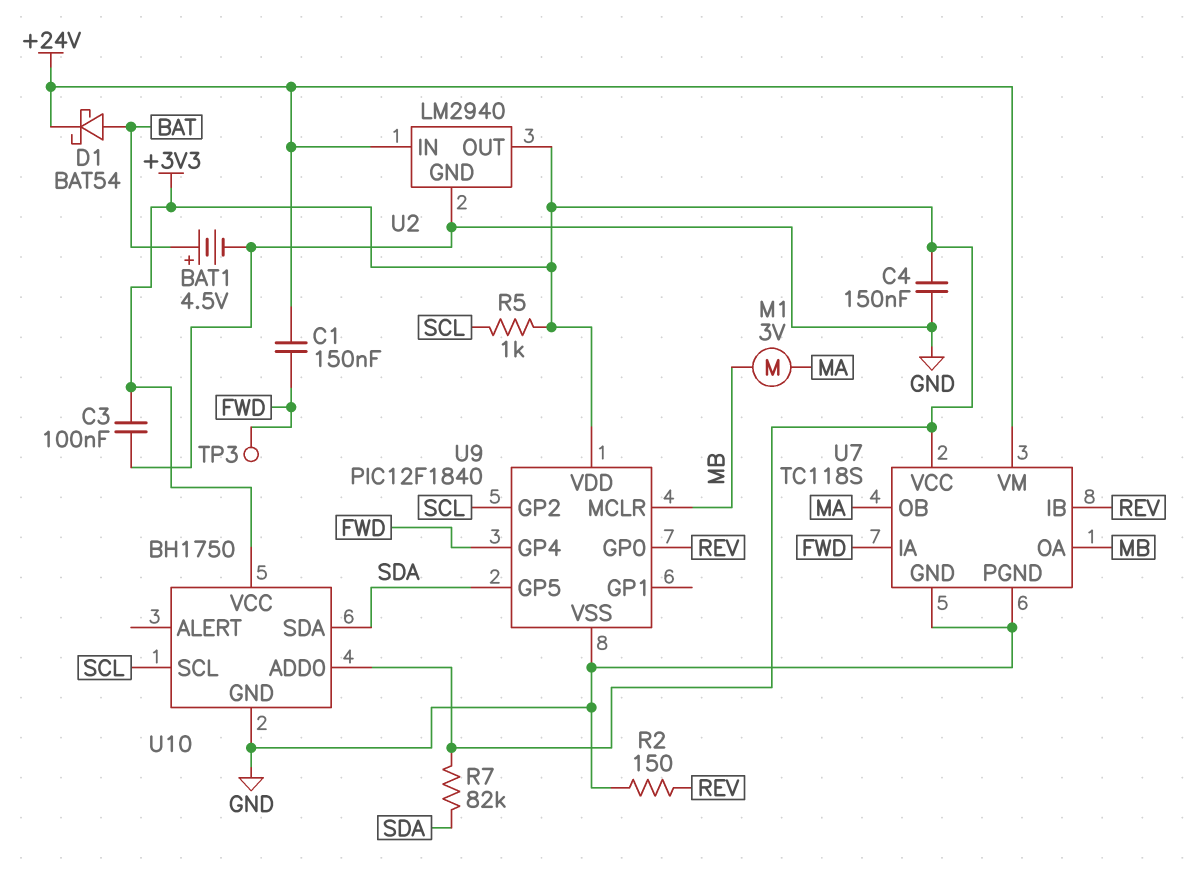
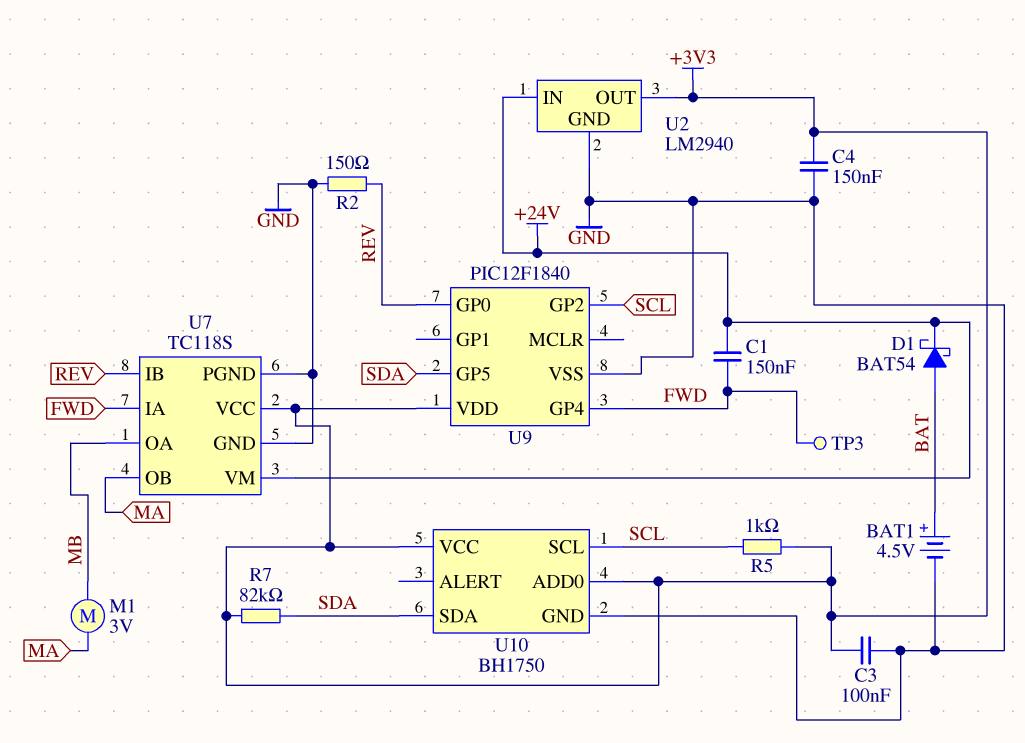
U9 pin MCLR: MB -> none

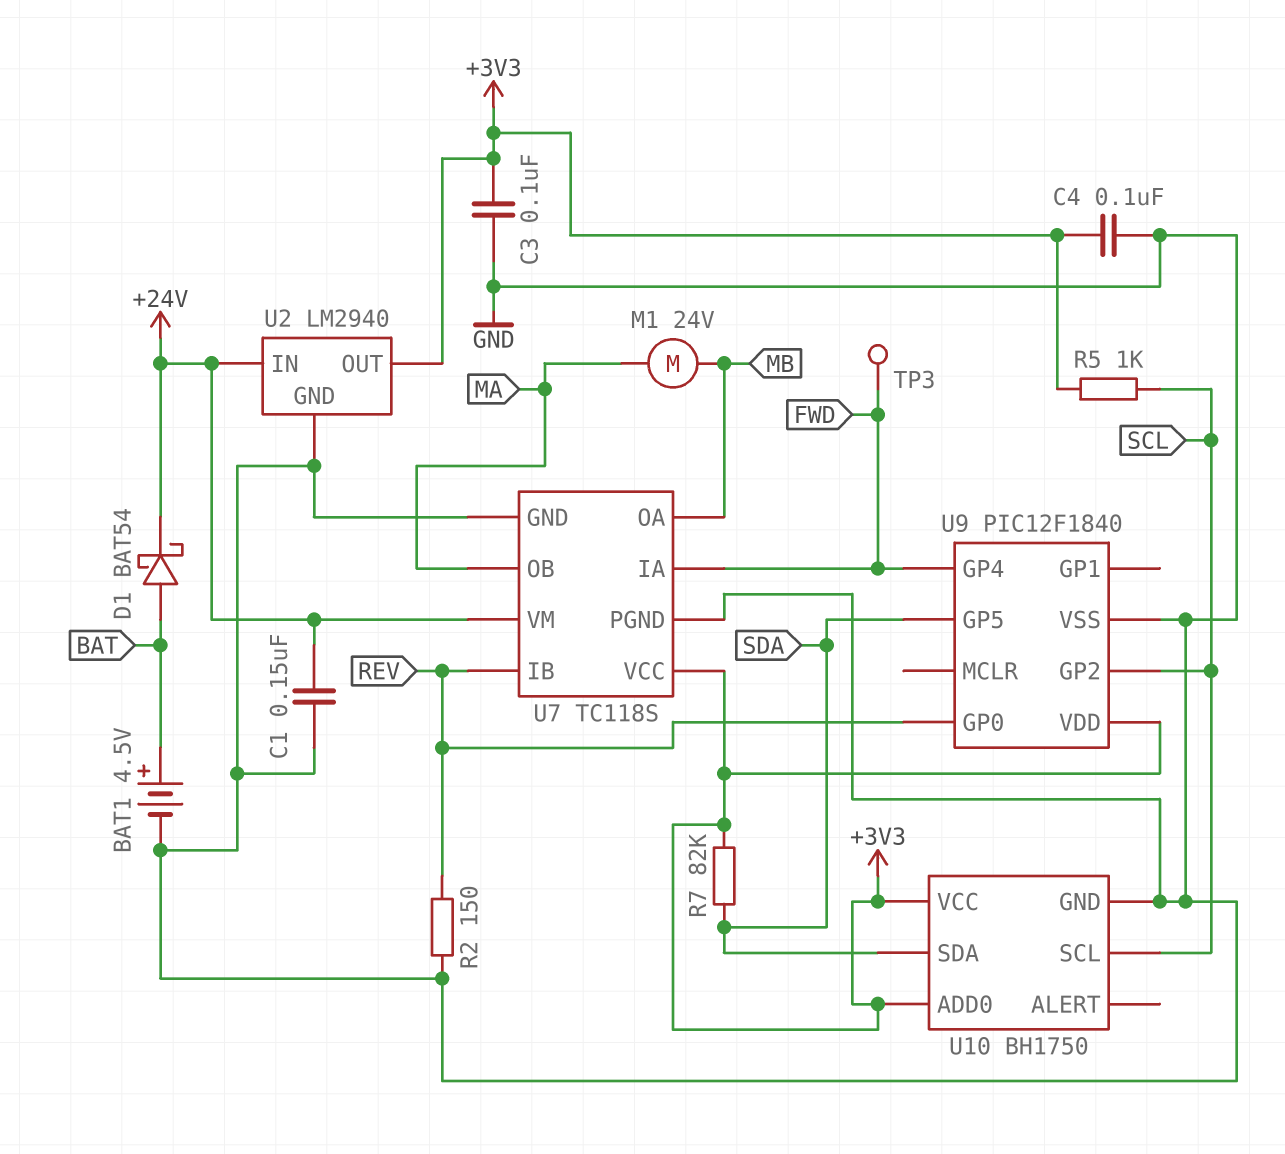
C1: 150nF (+24V, FWD) -> 150nF (+24V, GND)
C4: 150nF (+3V3, GND) -> 100nF (+3V3, GND)
M1: motor 3V (MA, MB) -> motor 24V (MA, MB)

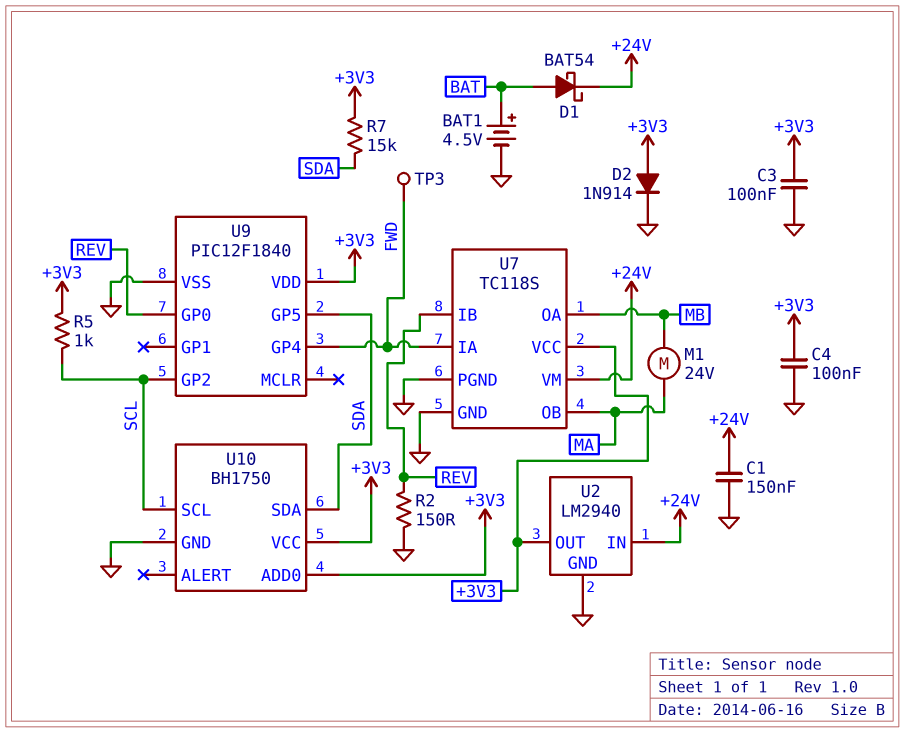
D2: none -> diode 1N914 (A +3V3, K GND)
R7: 82k (+3V3, SDA) -> 15k (+3V3, SDA)

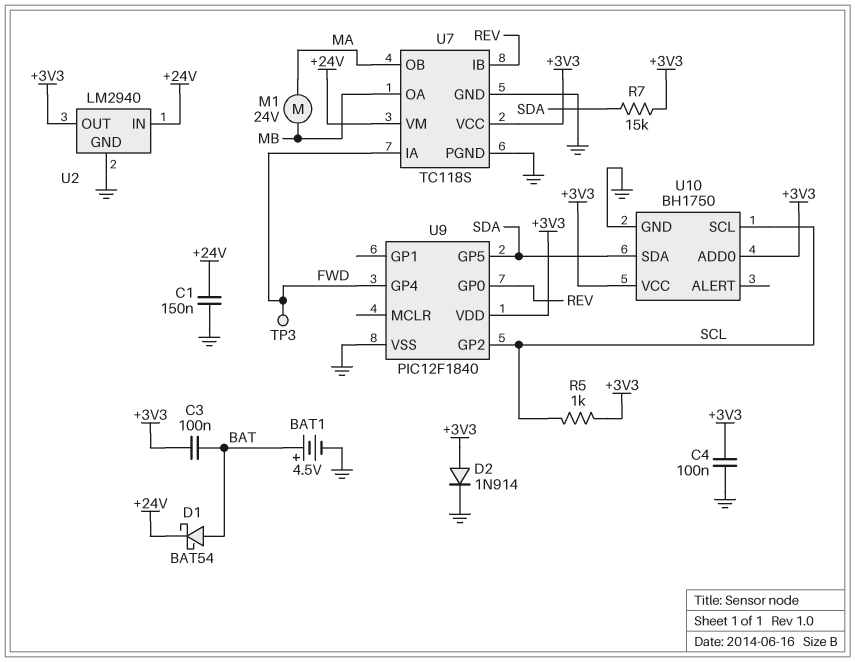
C3: 100nF (+3V3, GND) -> 100nF (+3V3, BAT)
R2: 150 (GND, REV) -> none

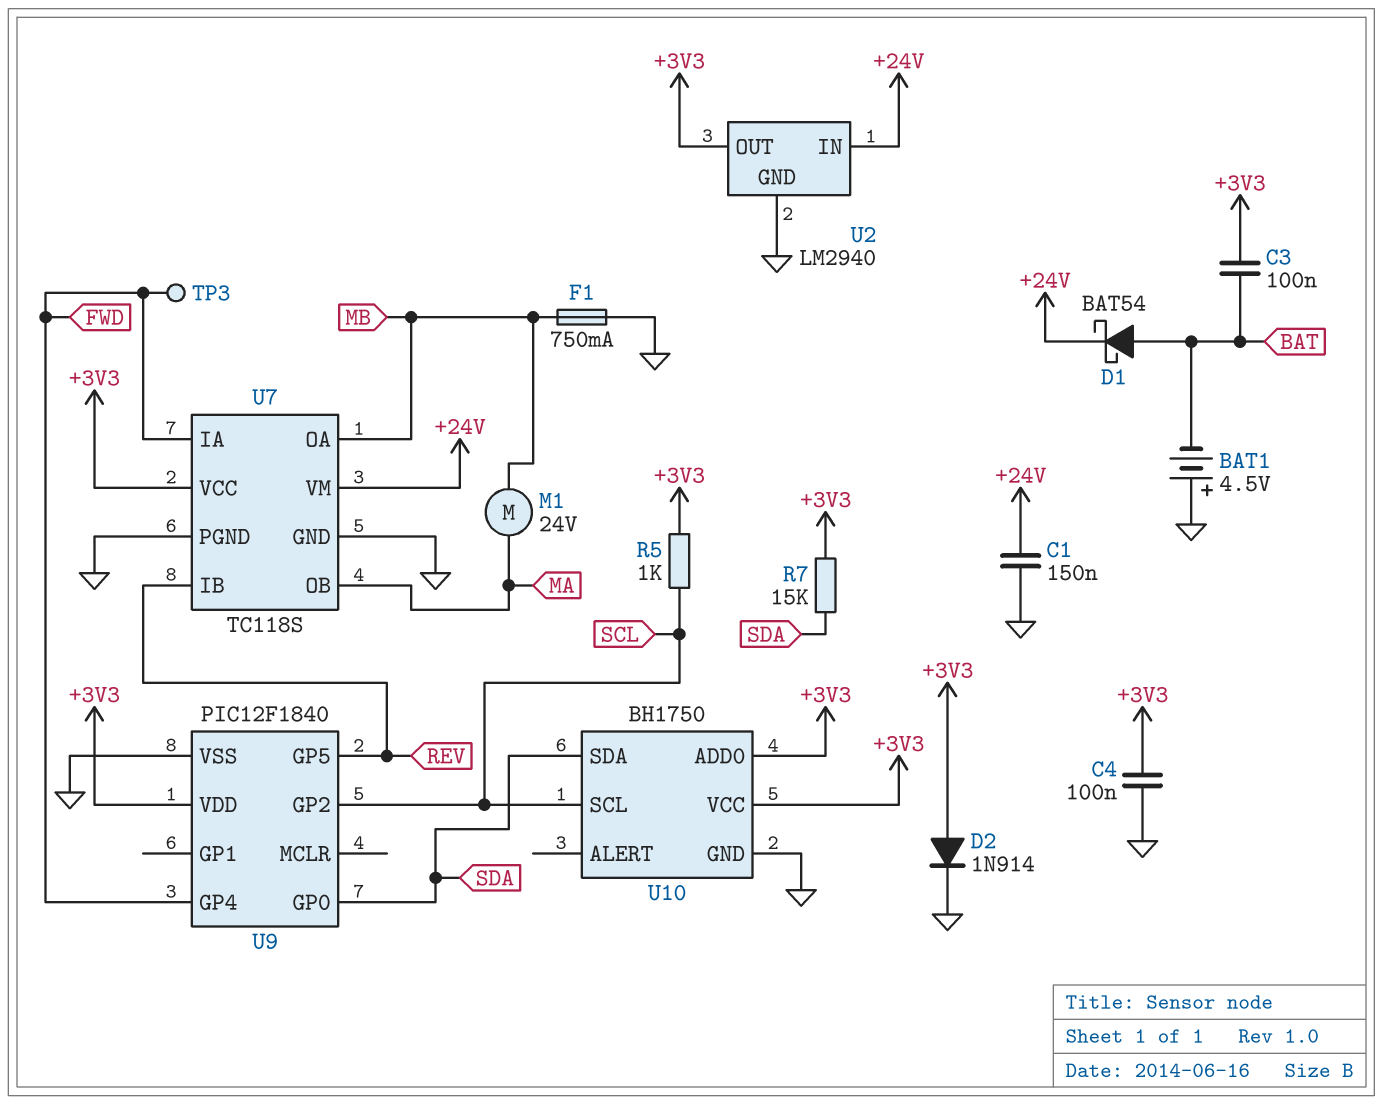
BAT1: 4.5V (plus BAT, minus GND) -> 4.5V (plus GND, minus BAT)
F1: none -> 750mA (GND, MB)
U9 pin GP0: REV -> SDA
U9 pin GP5: SDA -> REV

